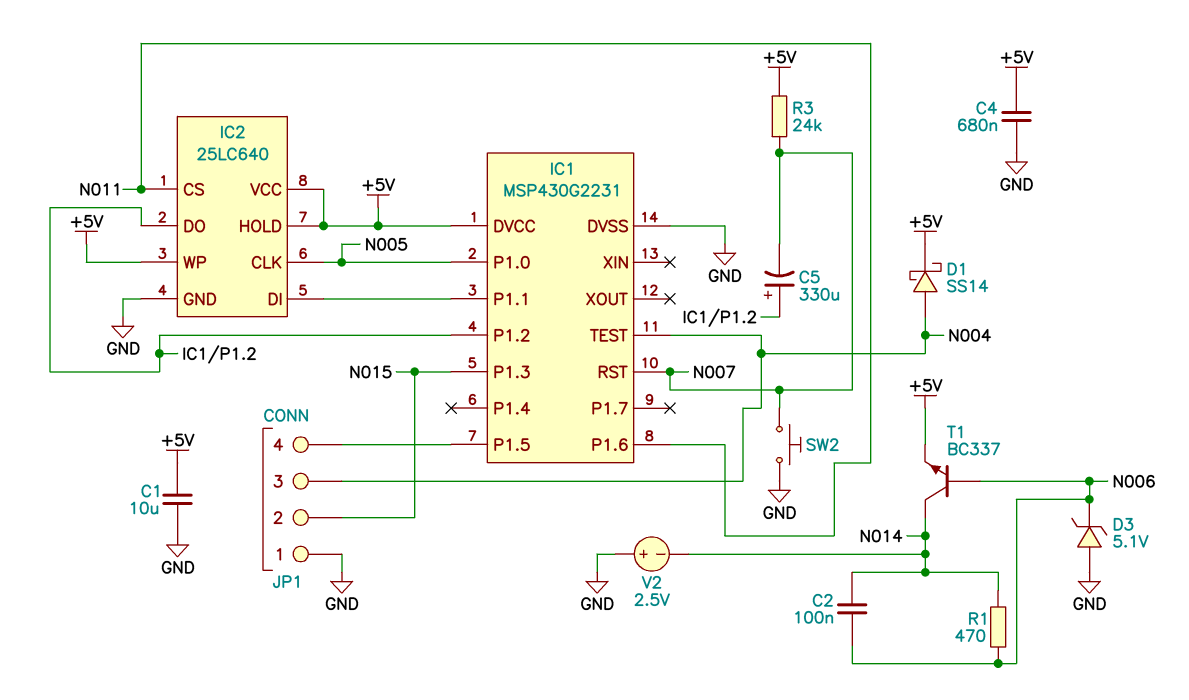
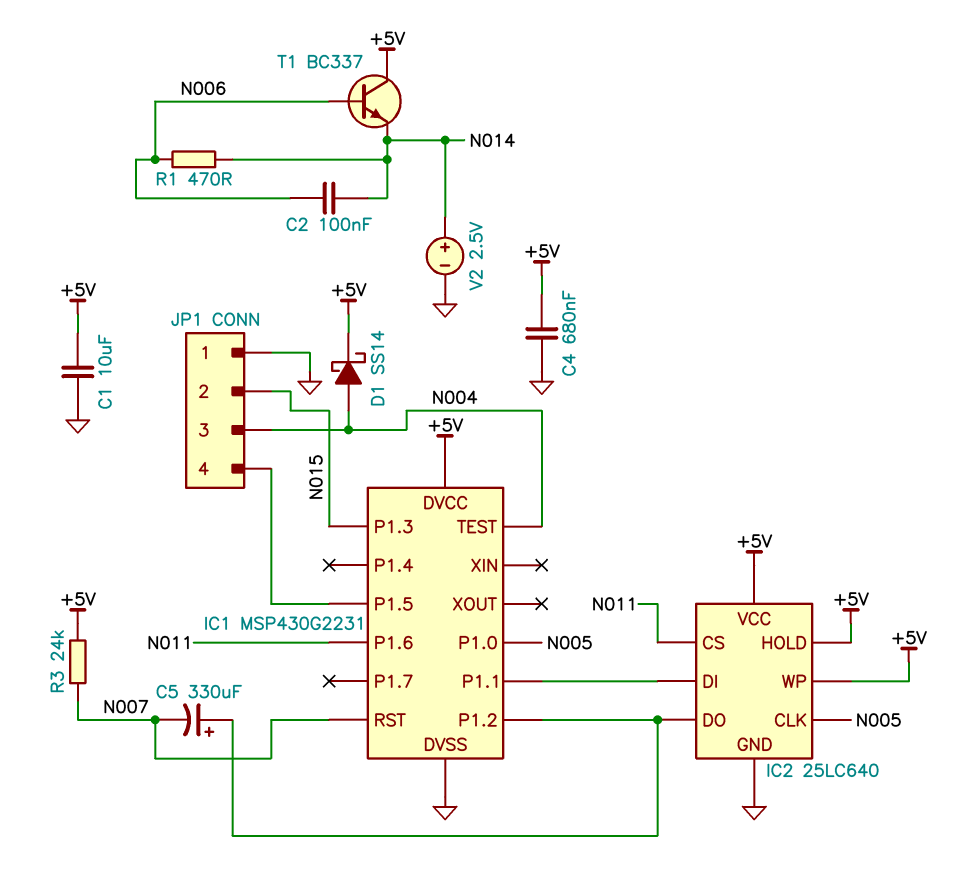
D3: zener 5.1V (A GND, K N006) -> none
SW2: button (GND, N007) -> none
T1: NPN BC337 (B N006, C N014, E +5V) -> NPN BC337 (B N006, C +5V, E N014)
V2: 2.5V (plus GND, minus N014) -> 2.5V (plus N014, minus GND)

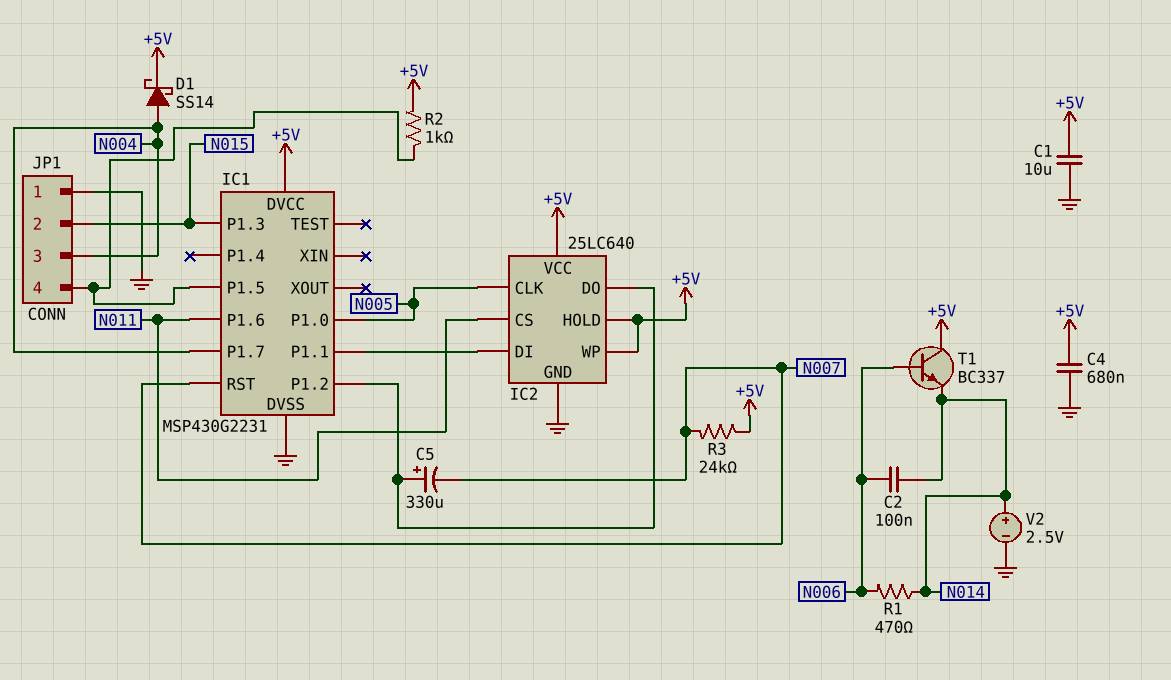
IC1 pin P1.7: none -> N004
IC1 pin TEST: N004 -> none
R2: none -> 1k (+5V, IC1/P1.5)

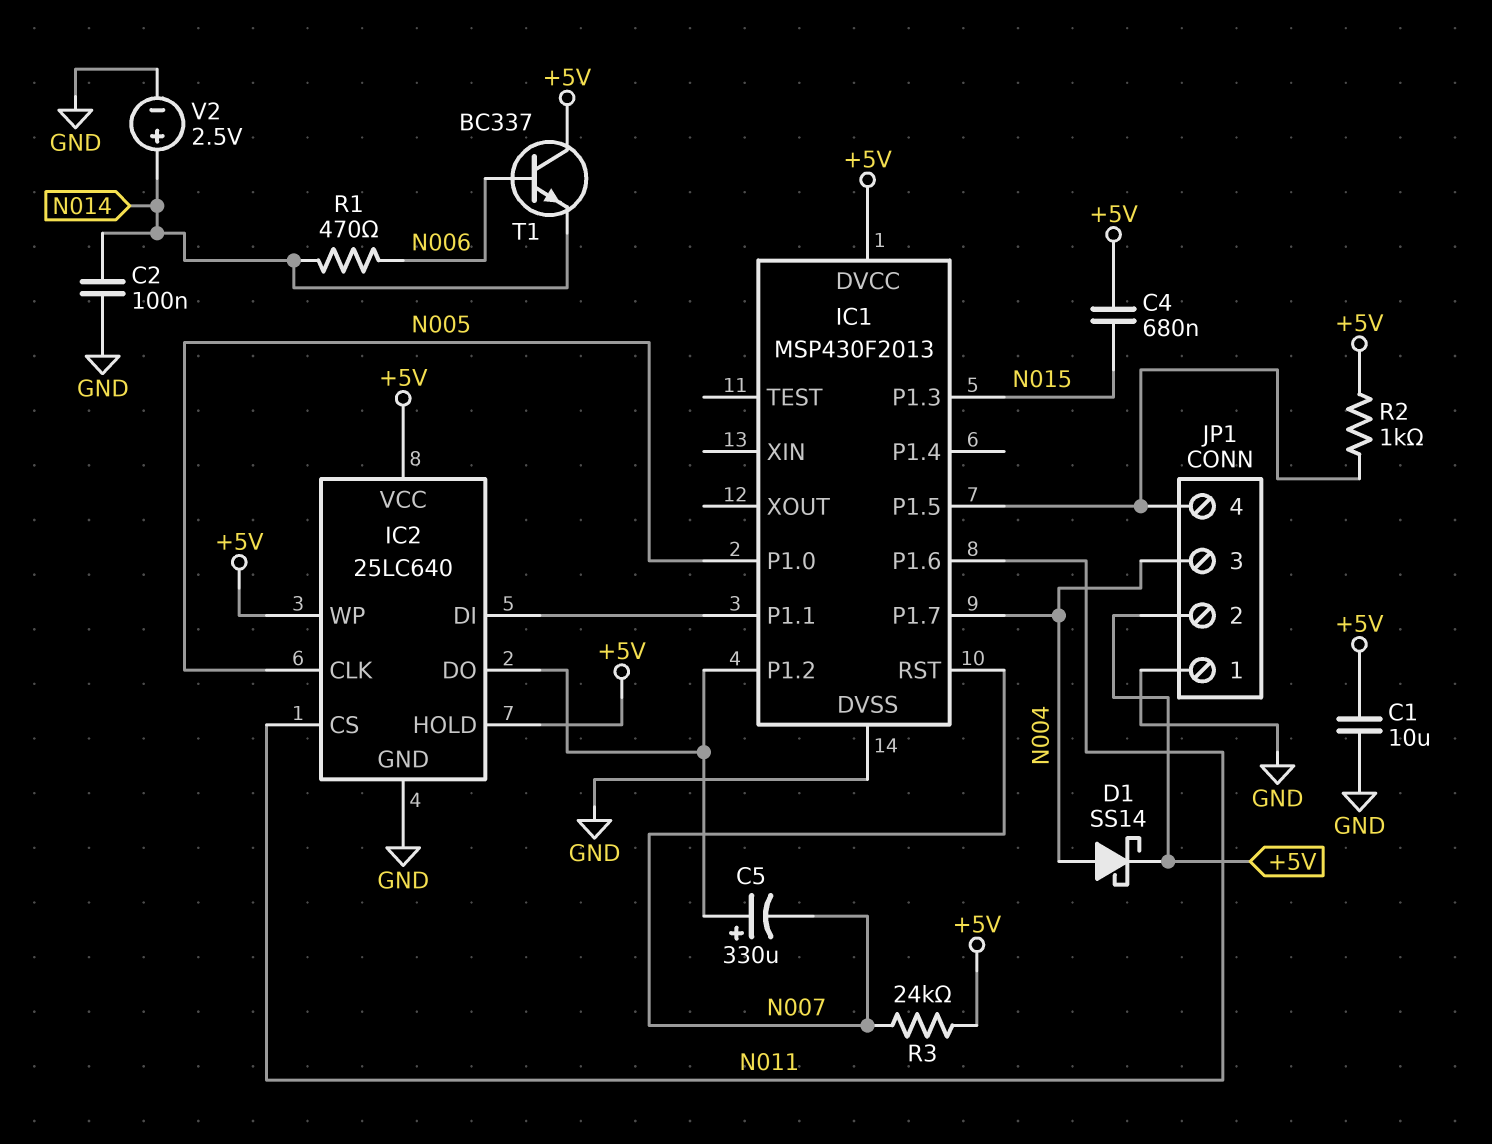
C2: 100nF (N006, N014) -> 100nF (GND, N014)
C4: 680nF (+5V, GND) -> 680nF (+5V, N015)
IC1: MSP430G2231 -> MSP430F2013
JP1 pin 2: N015 -> +5V

